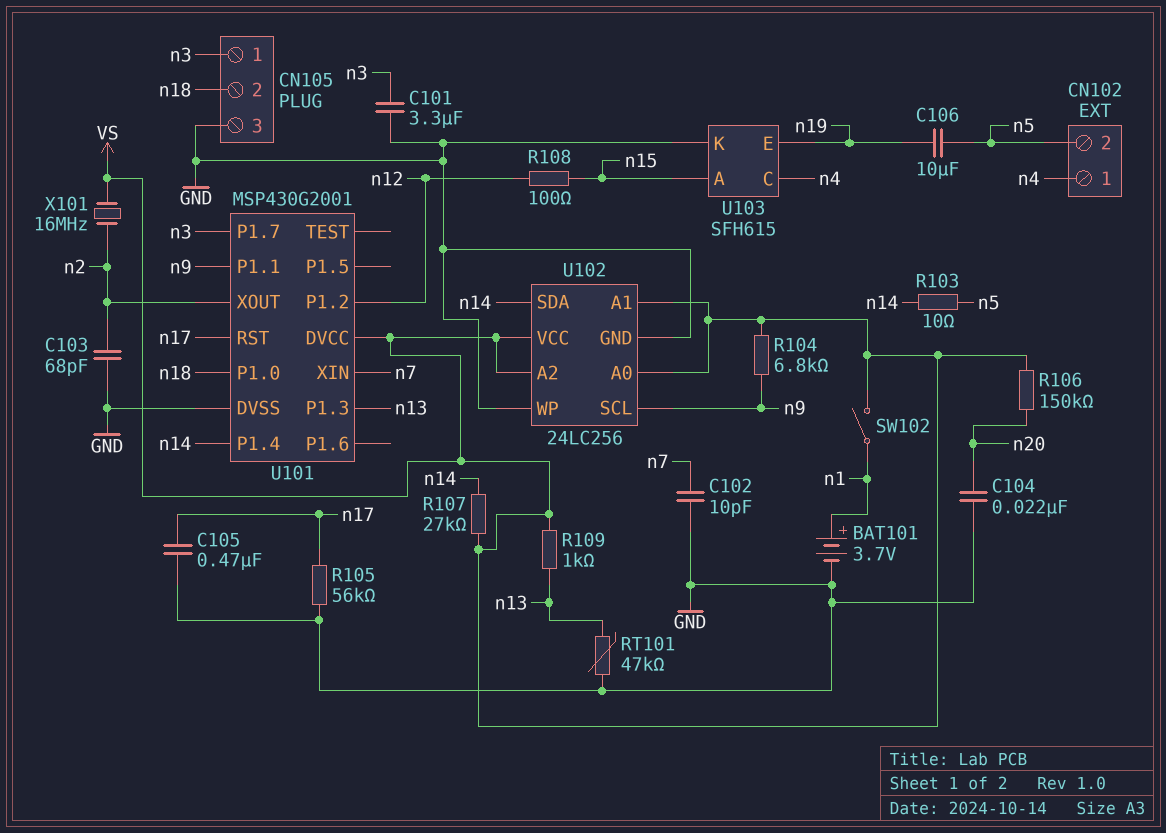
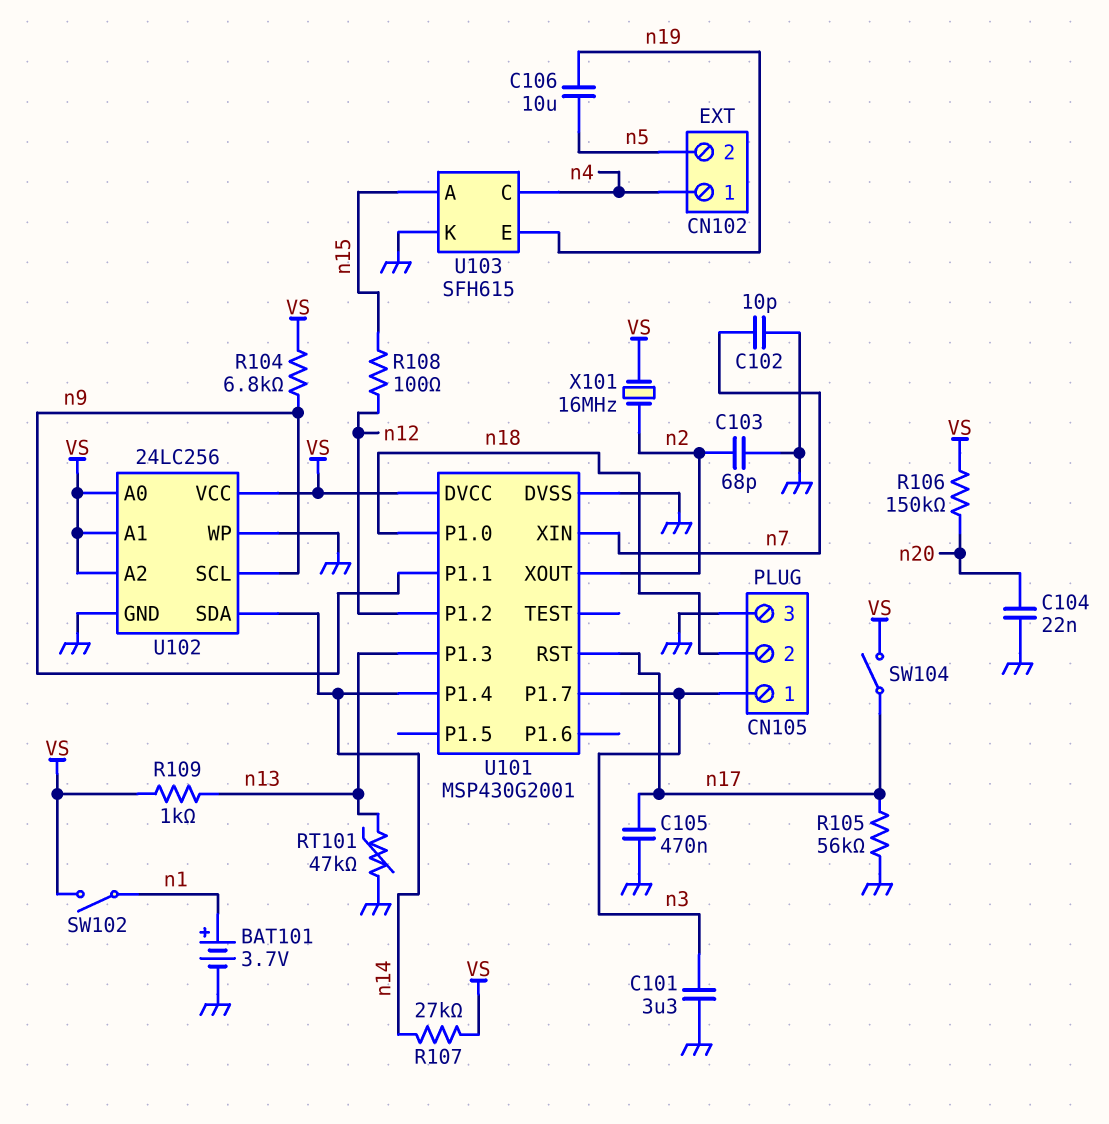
R103: 10 (n5, n14) -> none
SW104: none -> switch (VS, n17)

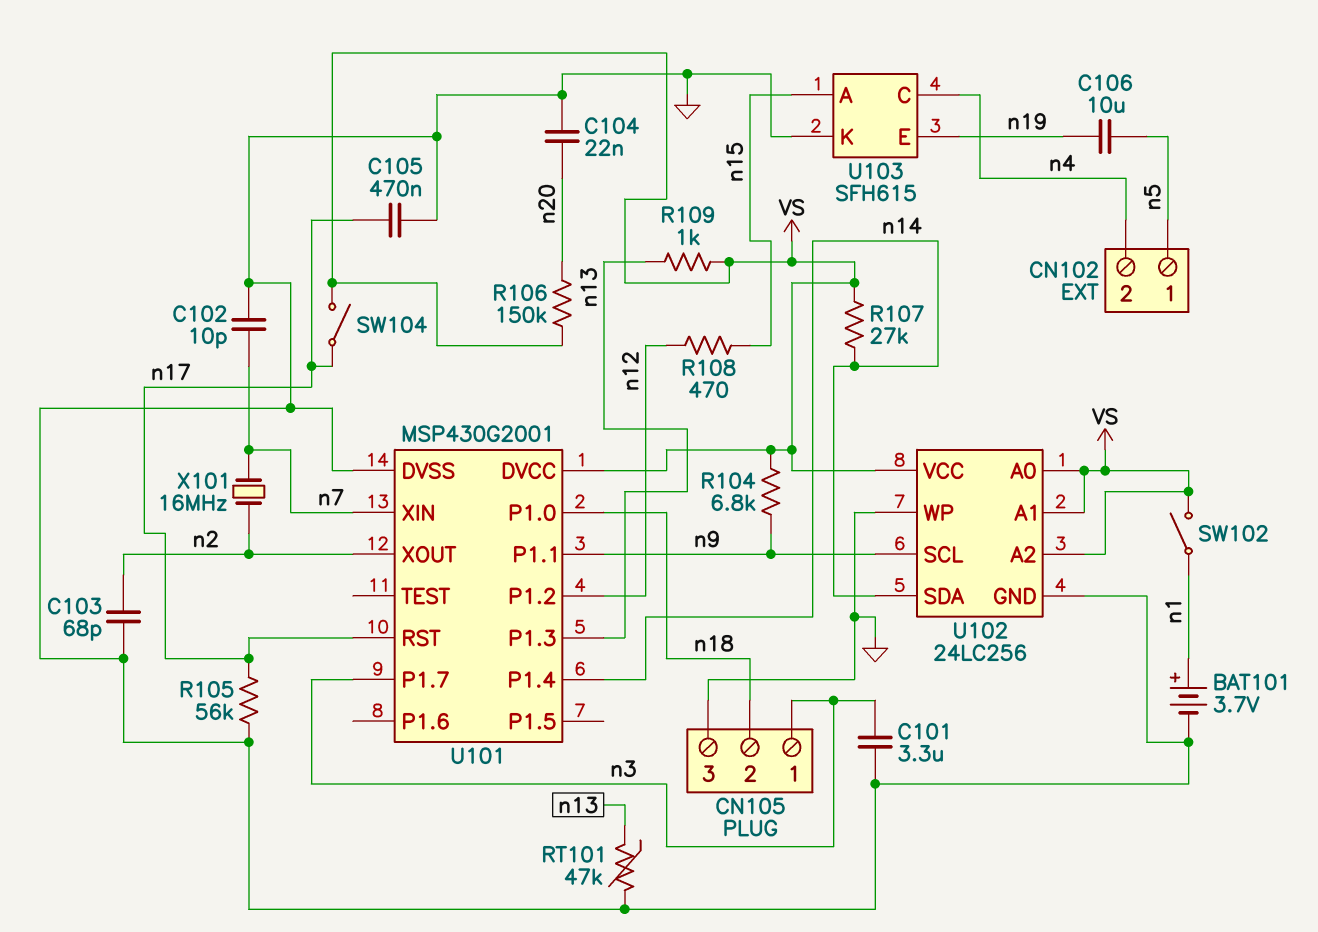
CN102 pin 1: n4 -> n5
CN102 pin 2: n5 -> n4
R108: 100 (n12, n15) -> 470 (n12, n15)
X101: 16MHz (VS, n2) -> 16MHz (n2, n7)

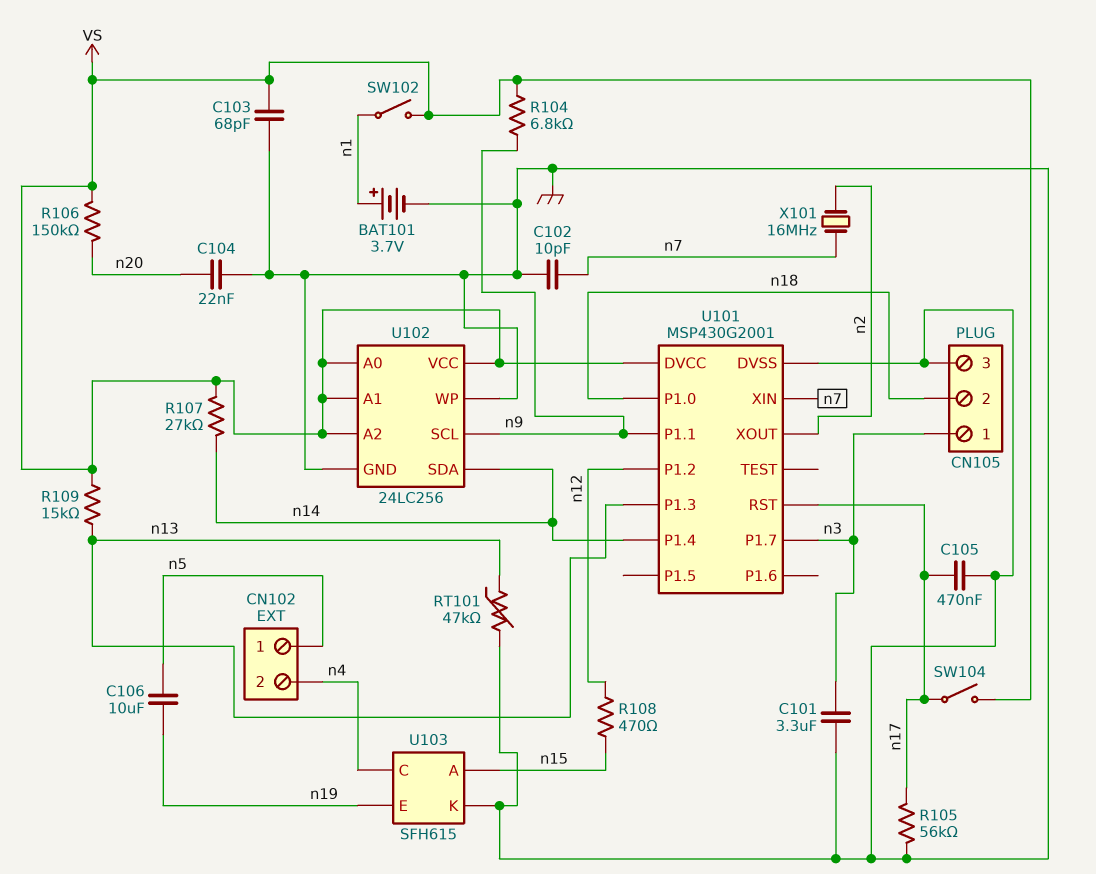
C103: 68pF (GND, n2) -> 68pF (GND, VS)
R109: 1k (VS, n13) -> 15k (VS, n13)

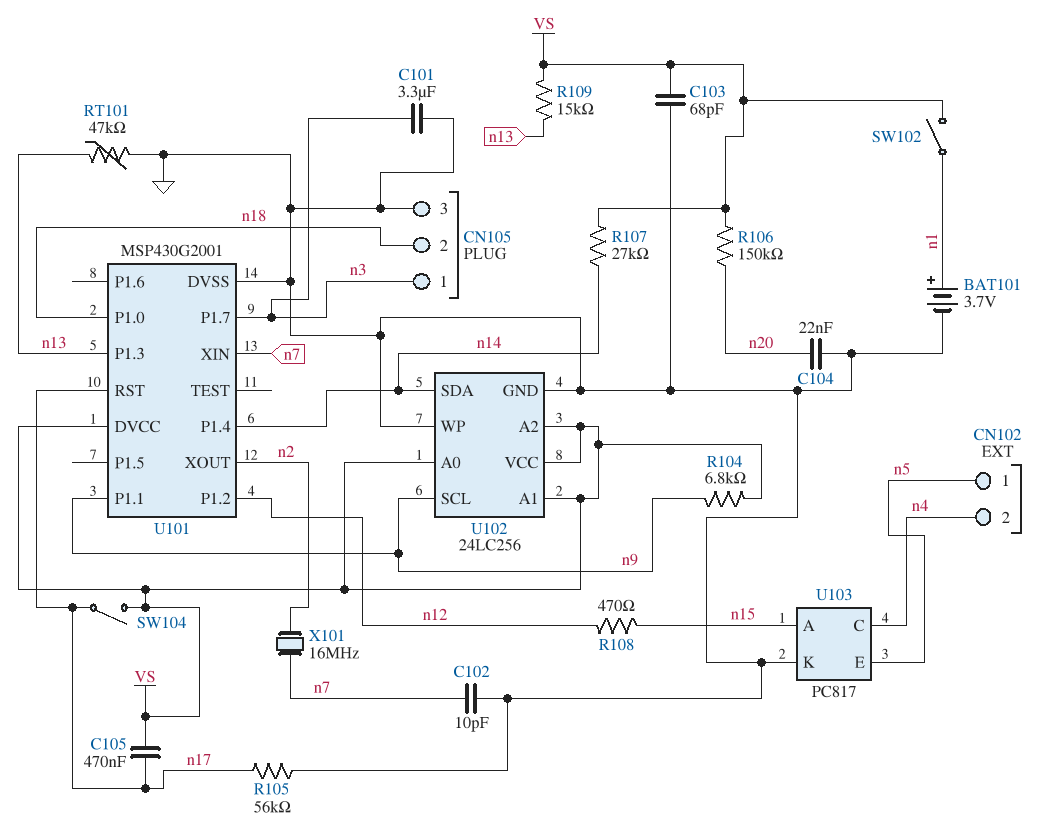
C105: 470nF (GND, n17) -> 470nF (VS, n17)
C106: 10uF (n5, n19) -> none
U103: SFH615 -> PC817
U103 pin E: n19 -> n5

